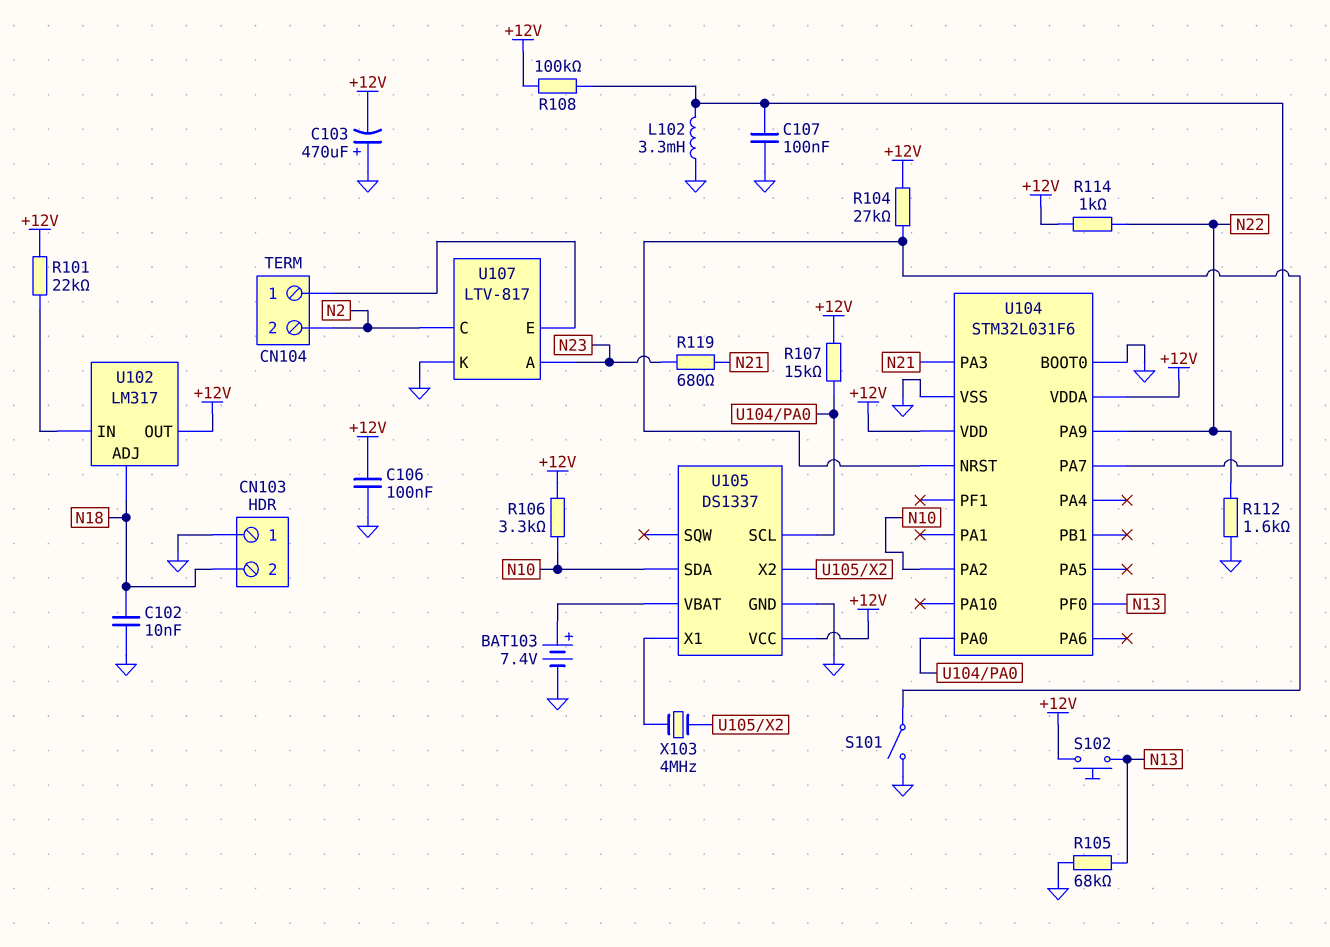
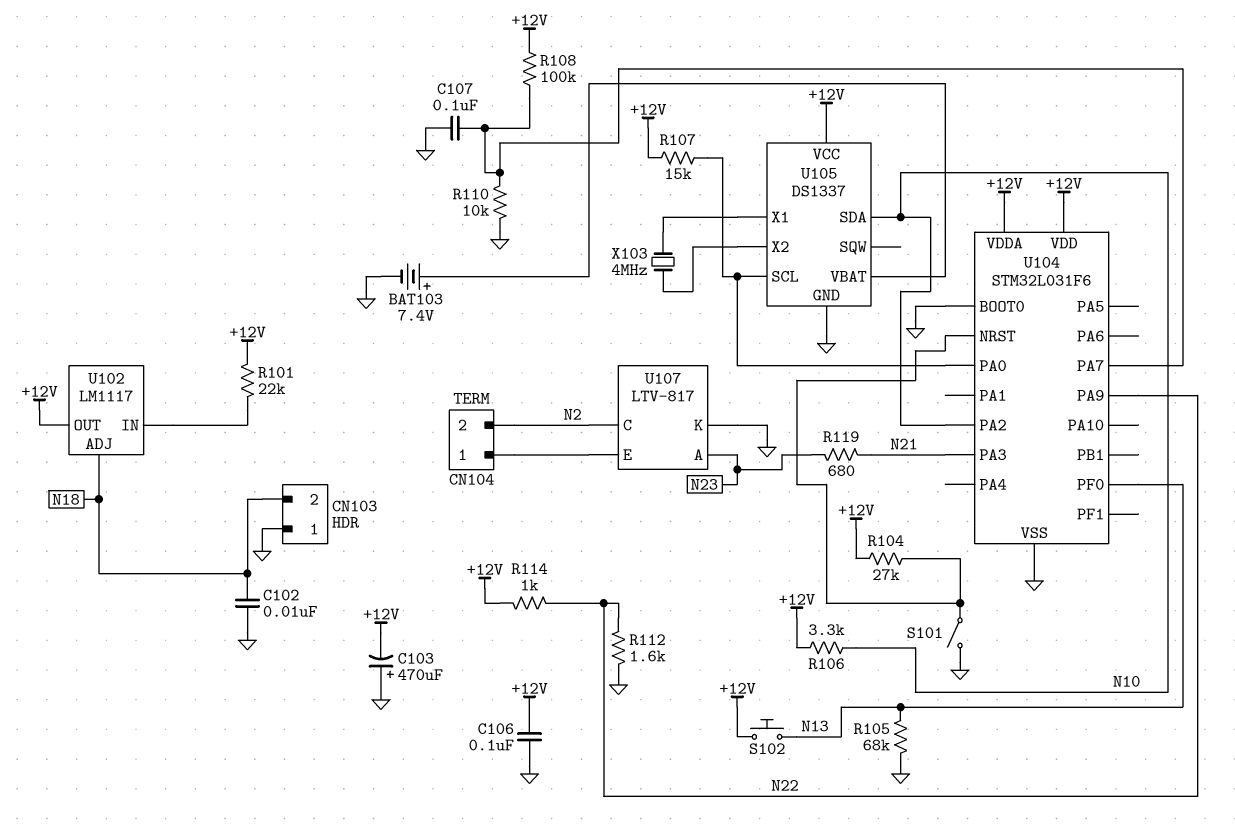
L102: 3.3mH (GND, U104/PA7) -> none
R110: none -> 10k (GND, U104/PA7)
U102: LM317 -> LM1117

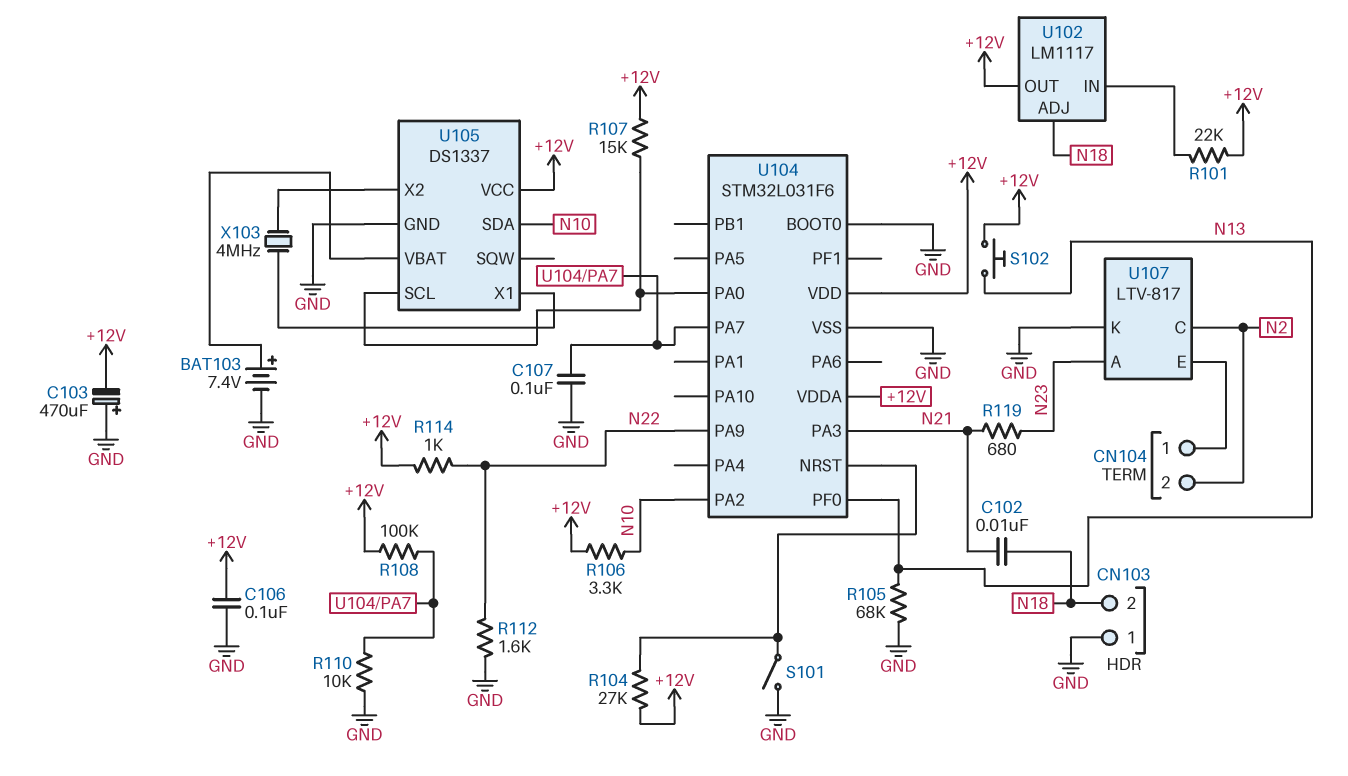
C102: 10nF (GND, N18) -> 10nF (N18, N21)

